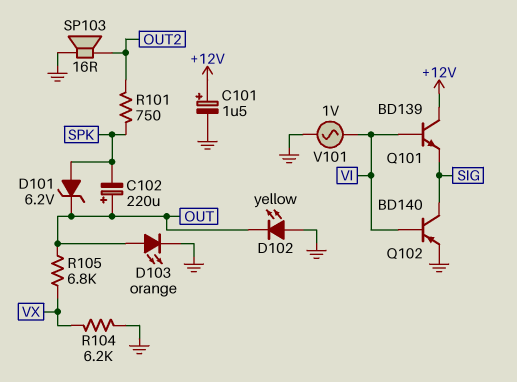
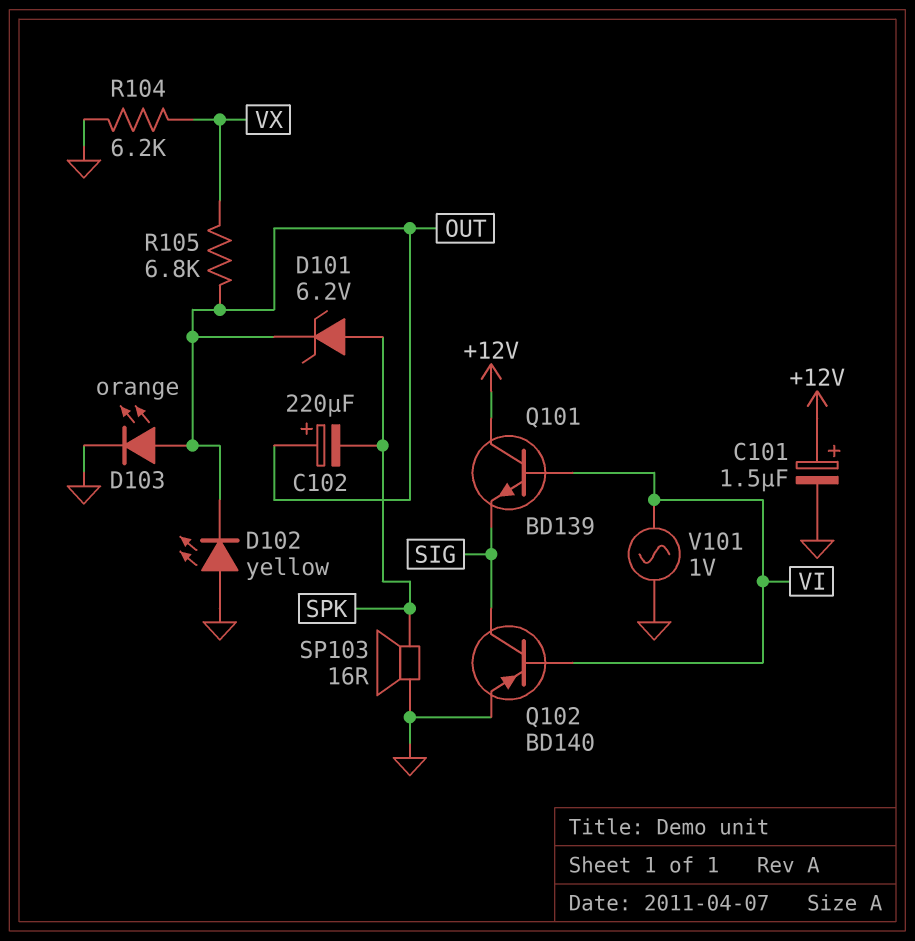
R101: 750 (OUT2, SPK) -> none
SP103: speaker 16R (GND, OUT2) -> speaker 16R (GND, SPK)

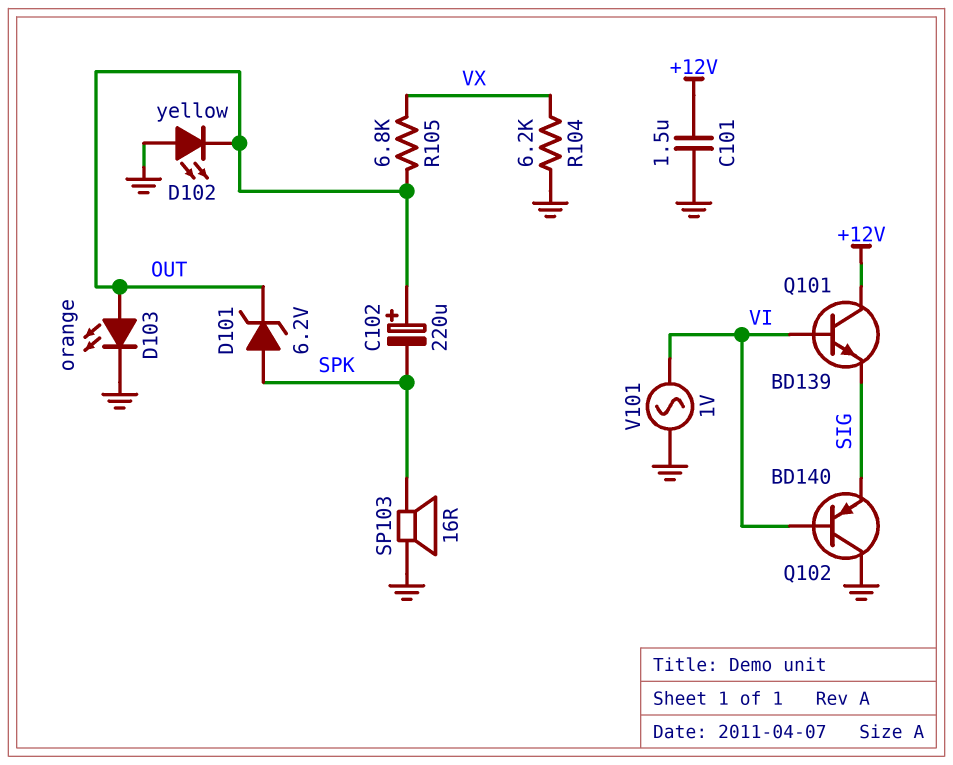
C101: 1.5uF (plus +12V, minus GND) -> 1.5uF (+12V, GND)
Q102: PNP BD140 (B VI, C SIG, E GND) -> PNP BD140 (B VI, C GND, E SIG)

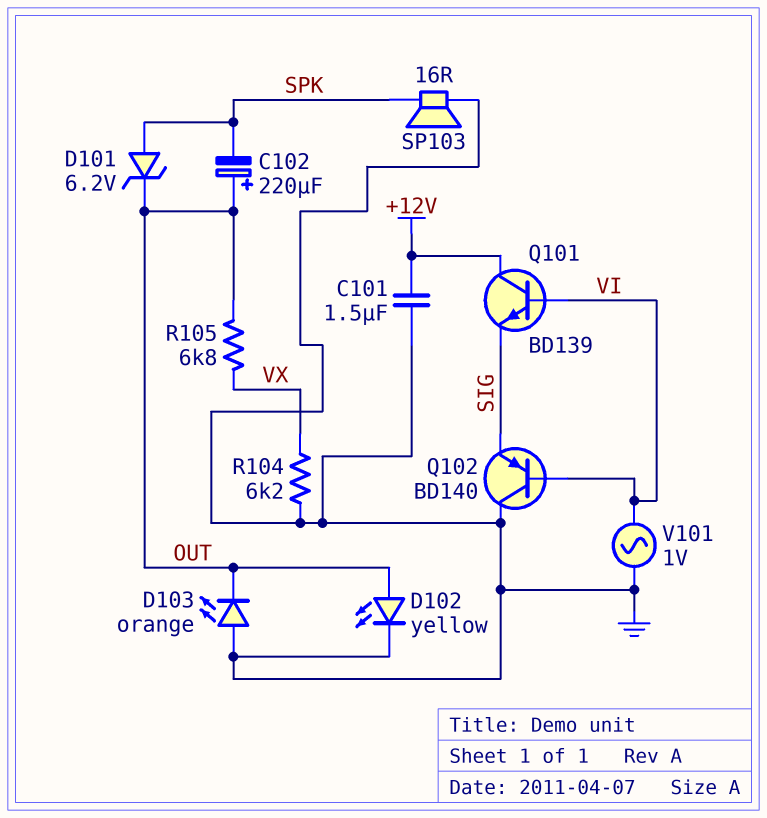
D102: LED yellow (A GND, K OUT) -> LED yellow (A OUT, K GND)
D103: LED orange (A OUT, K GND) -> LED orange (A GND, K OUT)

